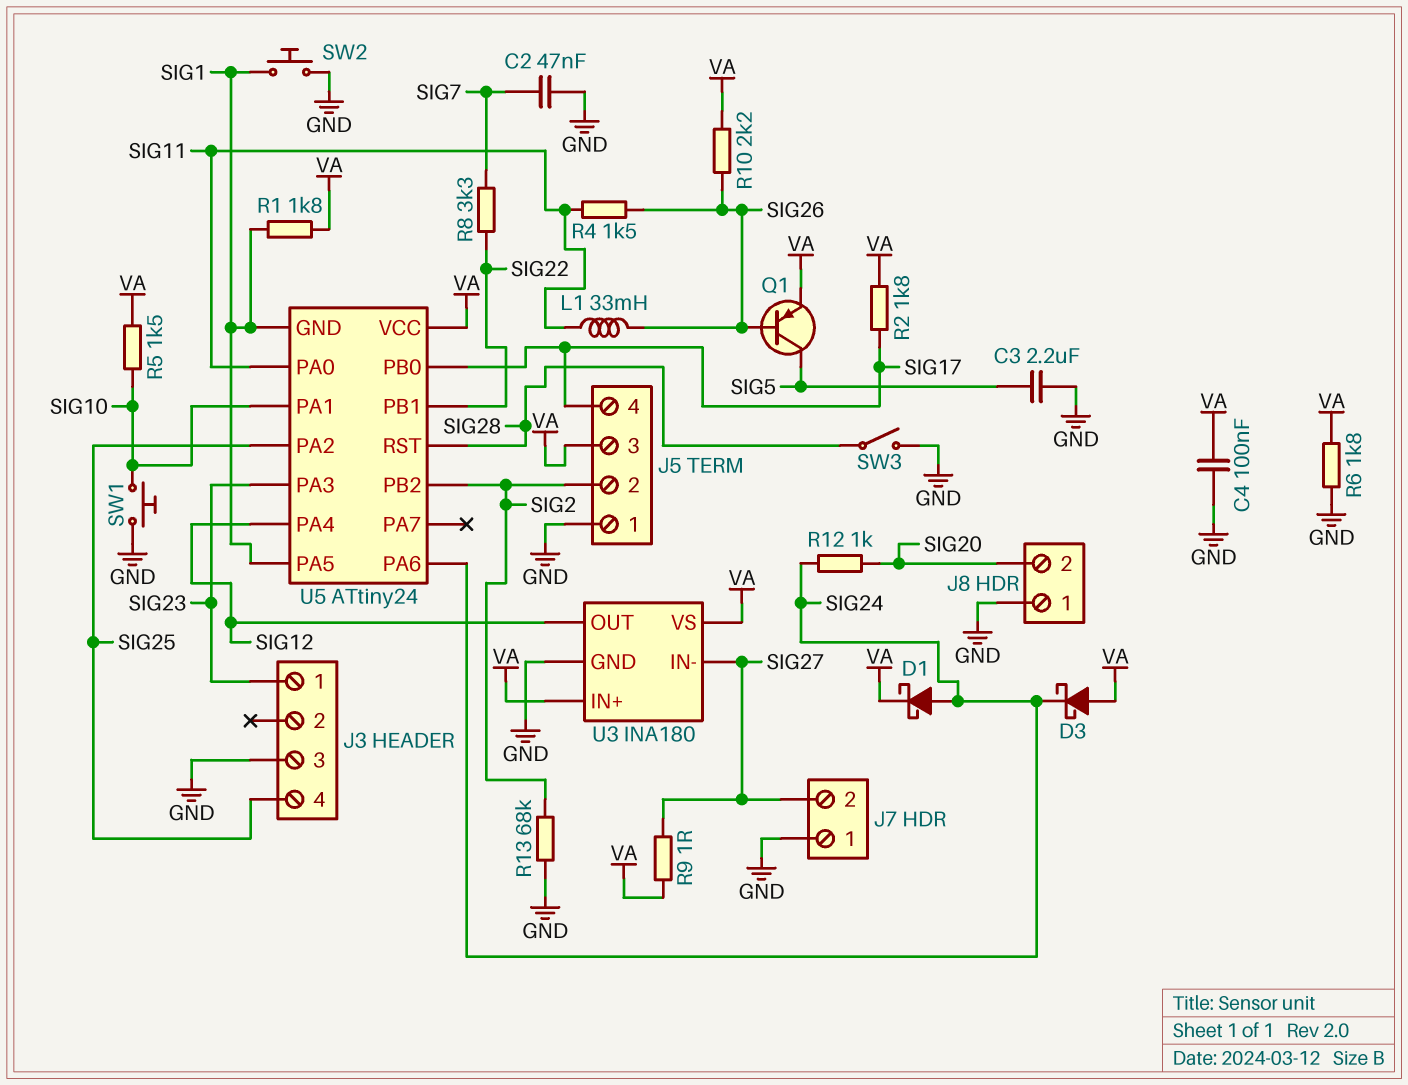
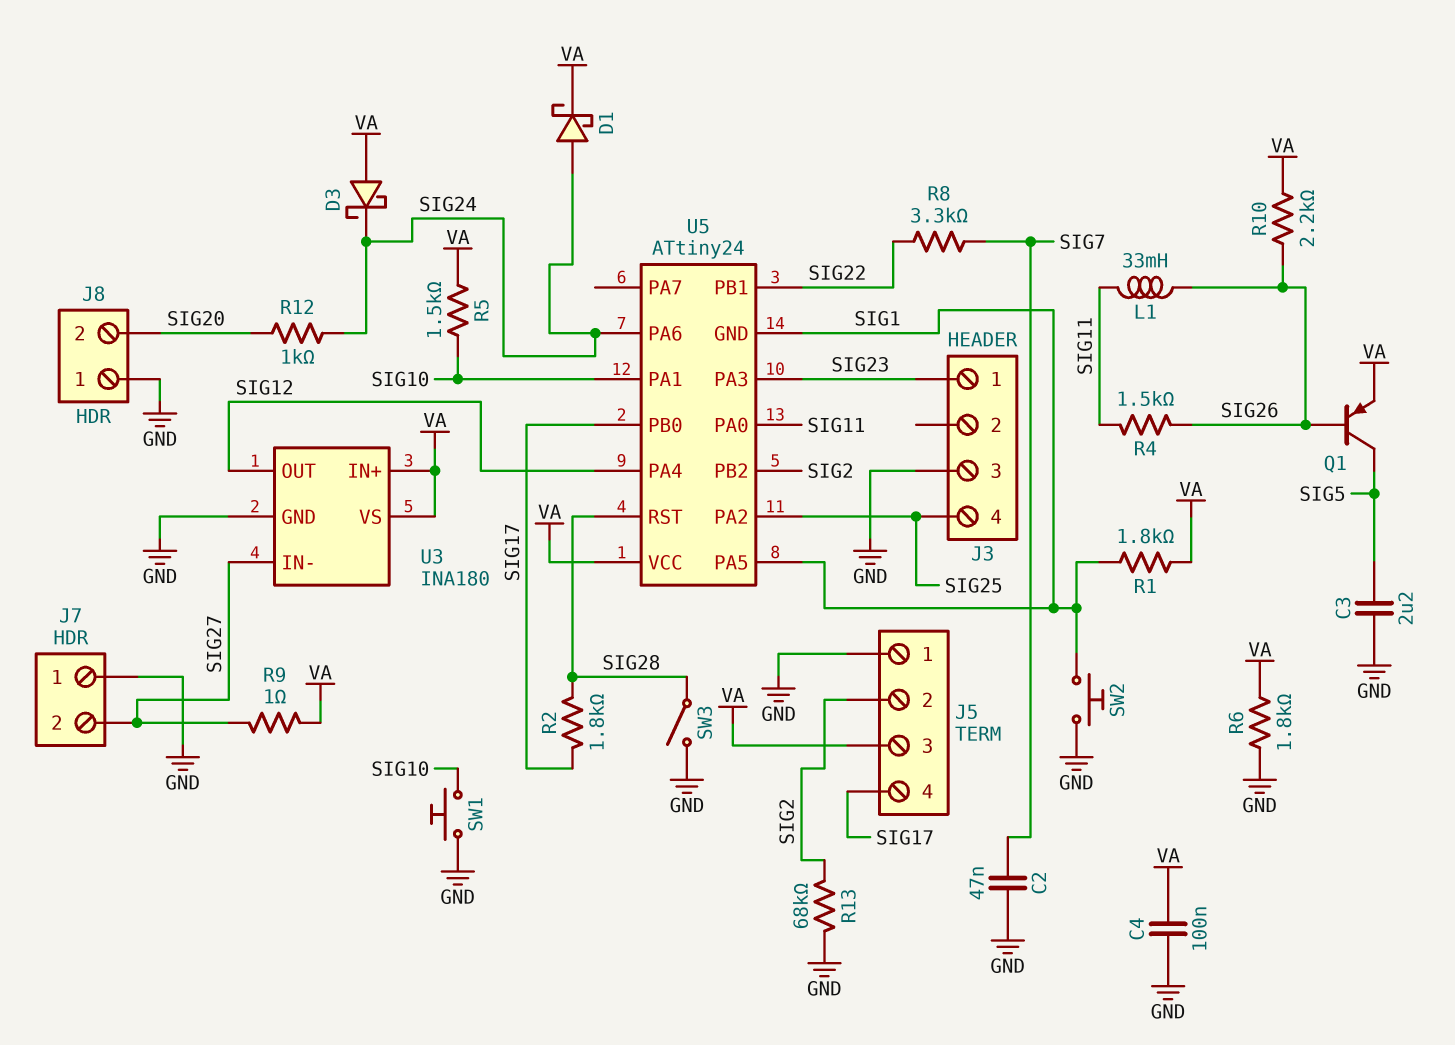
R2: 1.8k (SIG17, VA) -> 1.8k (SIG17, SIG28)

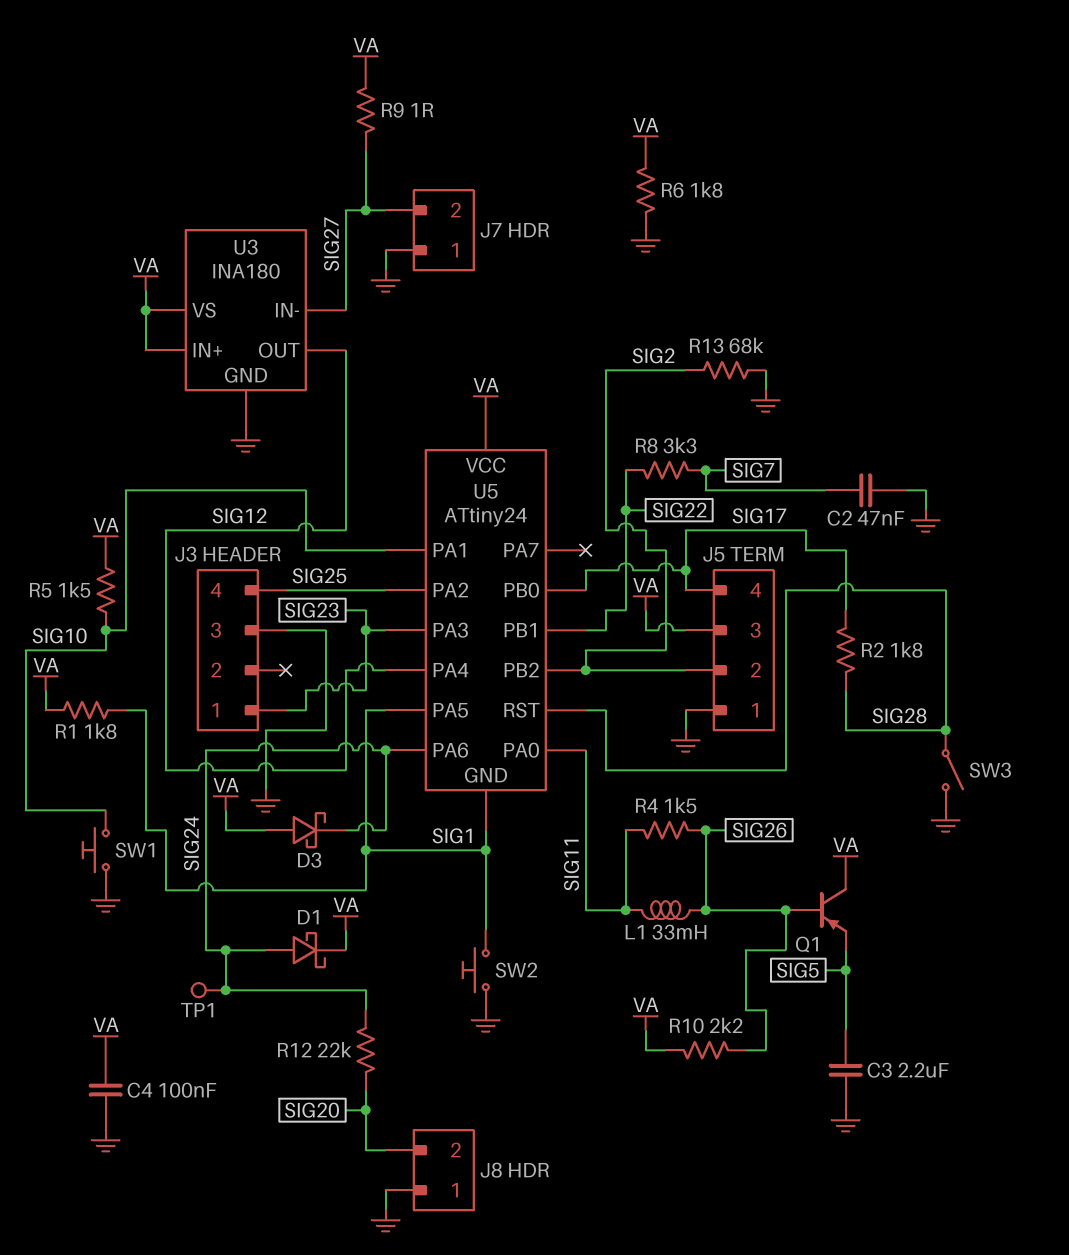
Q1: PNP (B SIG26, C SIG5, E VA) -> PNP (B SIG26, C VA, E SIG5)
R12: 1k (SIG20, SIG24) -> 22k (SIG20, SIG24)
TP1: none -> test point (SIG24)

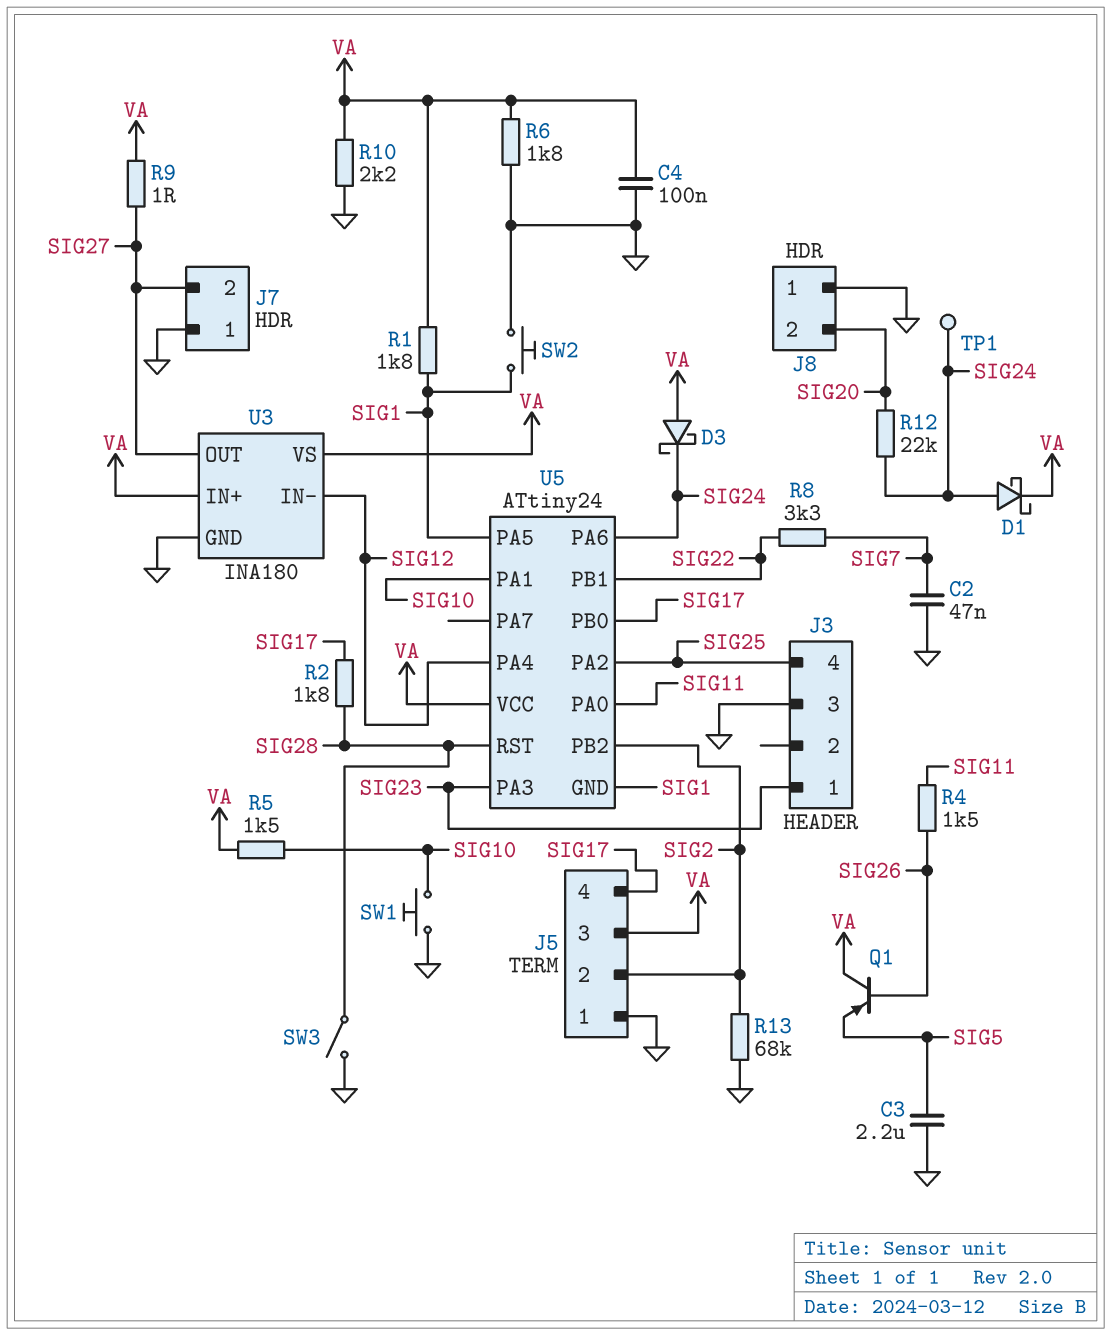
L1: 33mH (SIG11, SIG26) -> none
R10: 2.2k (SIG26, VA) -> 2.2k (GND, VA)
U3 pin IN-: SIG27 -> SIG12
U3 pin OUT: SIG12 -> SIG27

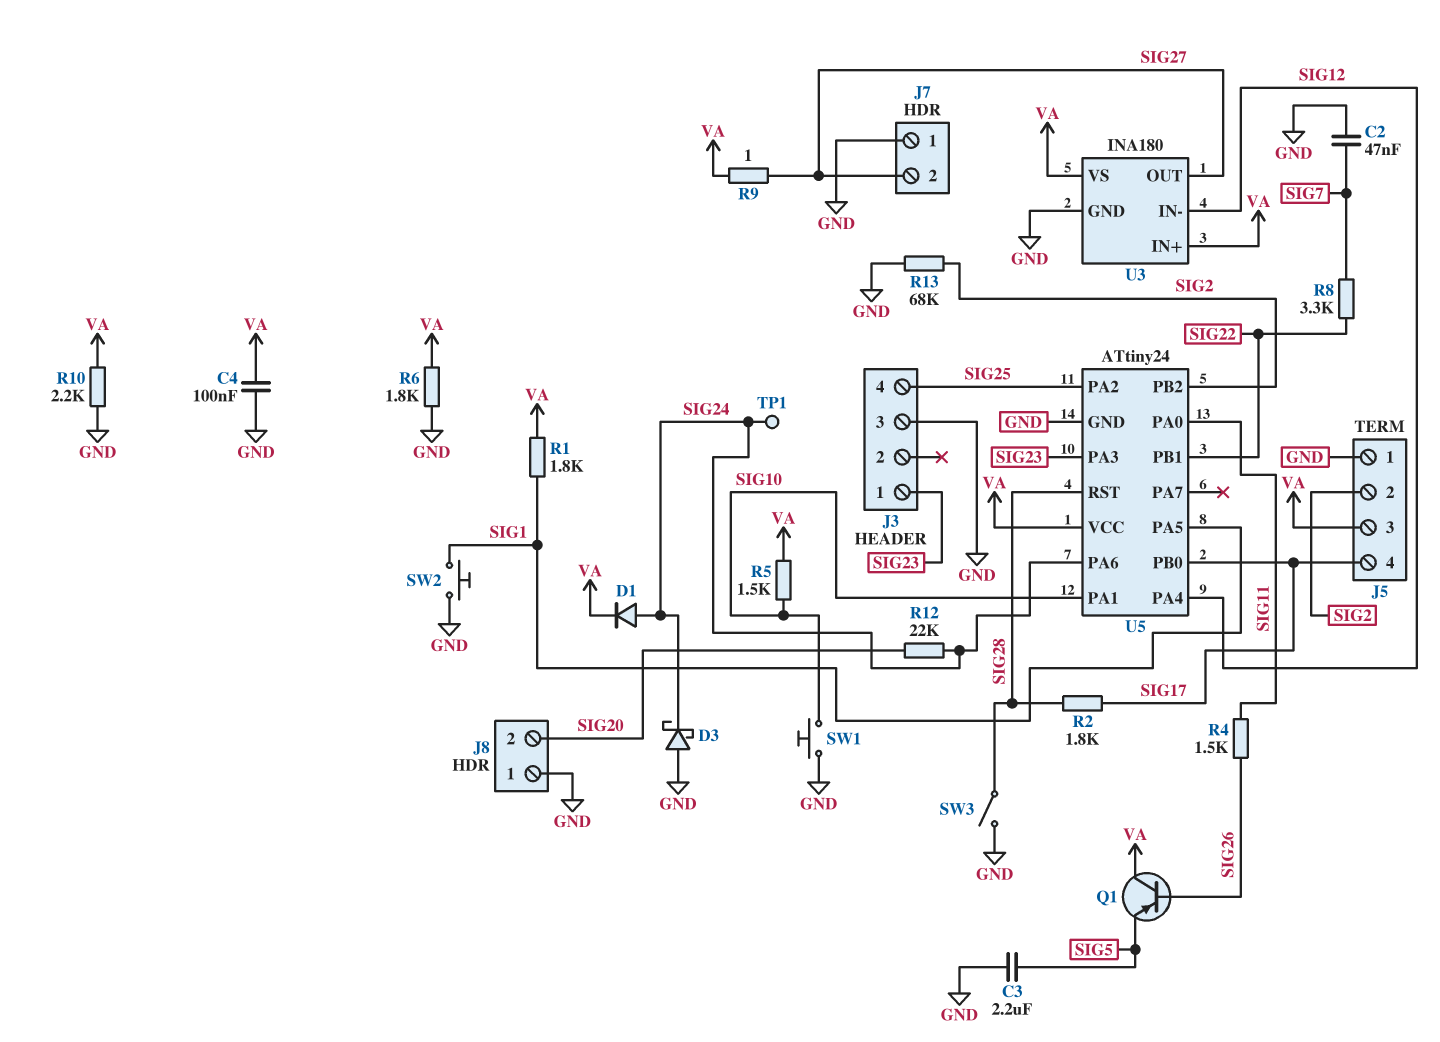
D1: schottky (A SIG24, K VA) -> diode (A SIG24, K VA)
D3: schottky (A VA, K SIG24) -> schottky (A GND, K SIG24)
U5 pin GND: SIG1 -> GND

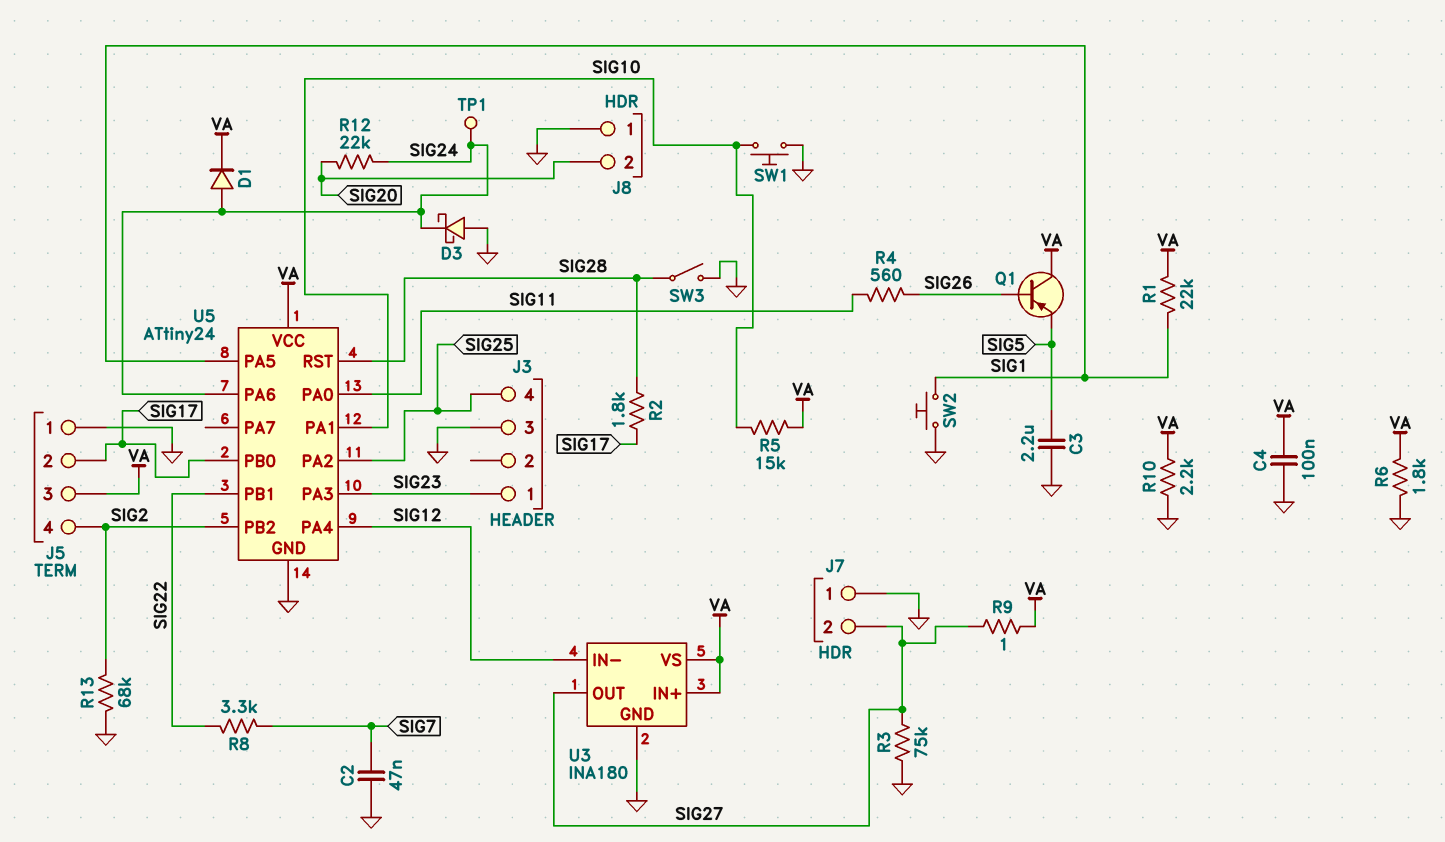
J5 pin 2: SIG2 -> SIG17
J5 pin 4: SIG17 -> SIG2
R1: 1.8k (SIG1, VA) -> 22k (SIG1, VA)
R3: none -> 75k (GND, SIG27)
R4: 1.5k (SIG11, SIG26) -> 560 (SIG11, SIG26)
R5: 1.5k (SIG10, VA) -> 15k (SIG10, VA)

